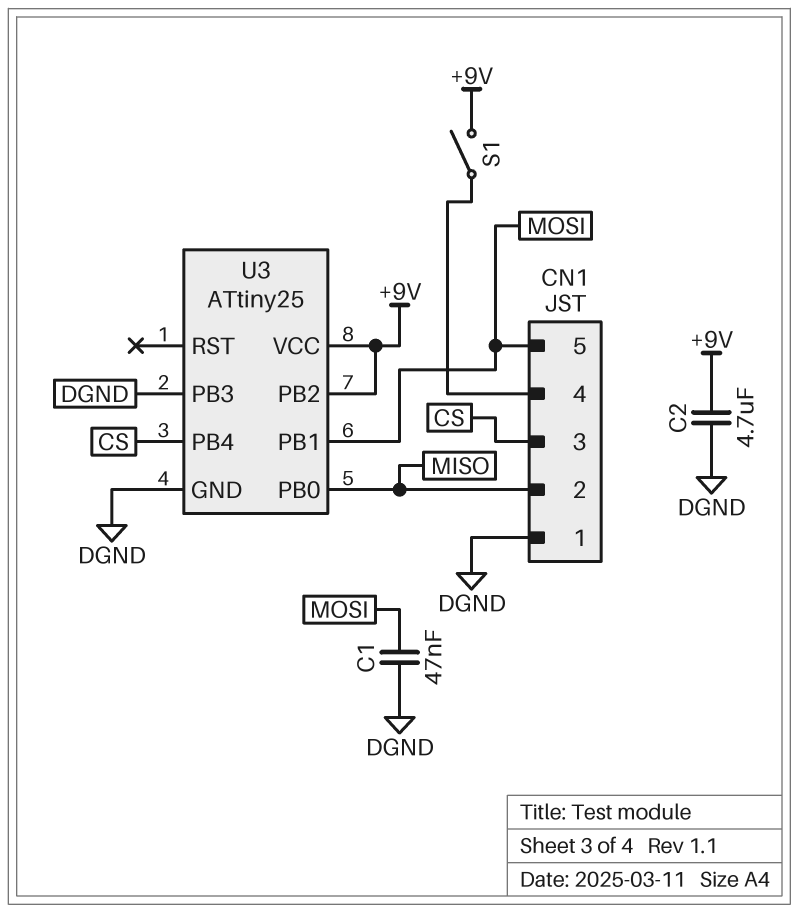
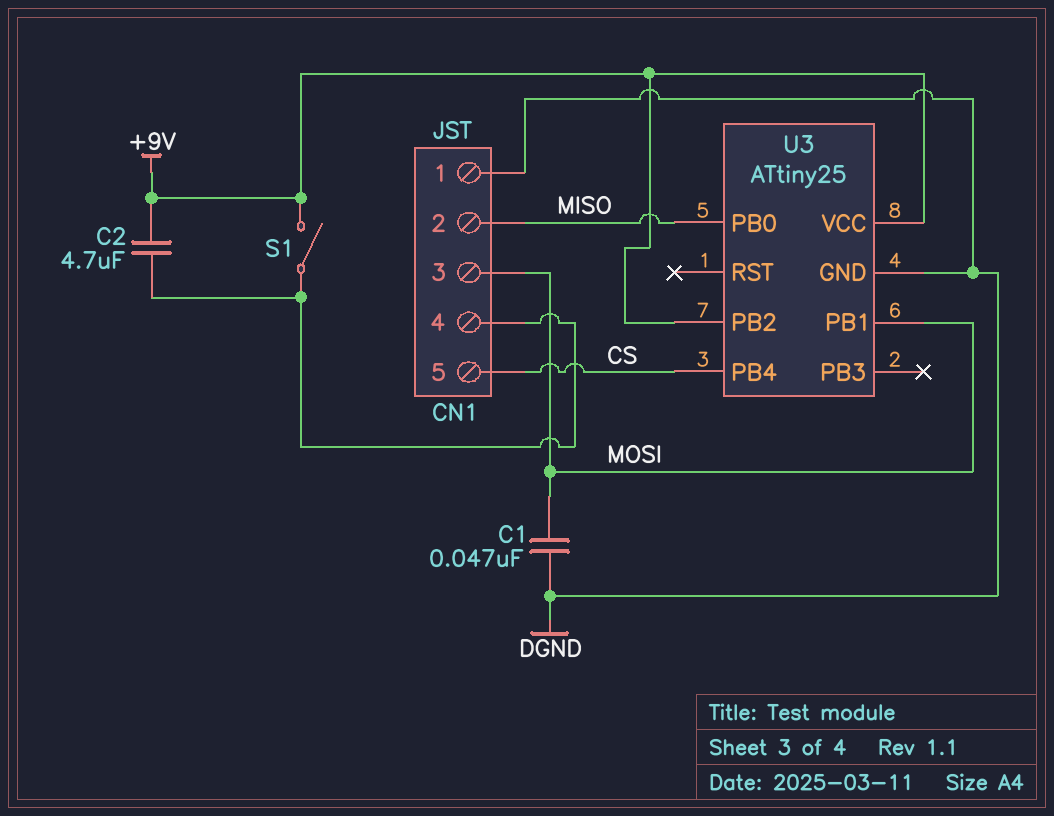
C2: 4.7uF (+9V, DGND) -> 4.7uF (+9V, CN1/4)
CN1 pin 3: CS -> MOSI
CN1 pin 5: MOSI -> CS
U3 pin PB3: DGND -> none

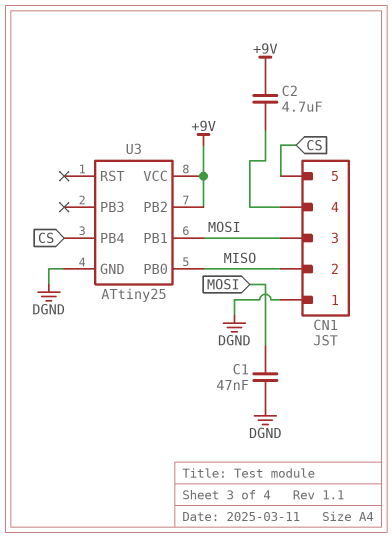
S1: switch (+9V, CN1/4) -> none

